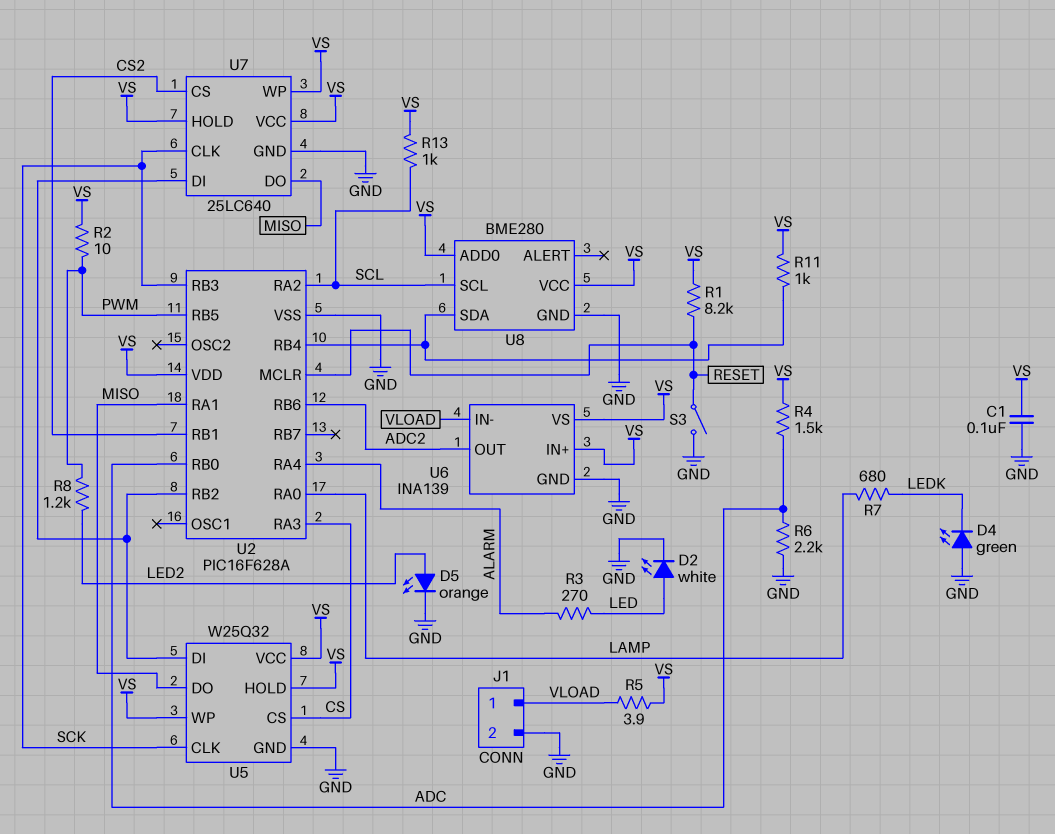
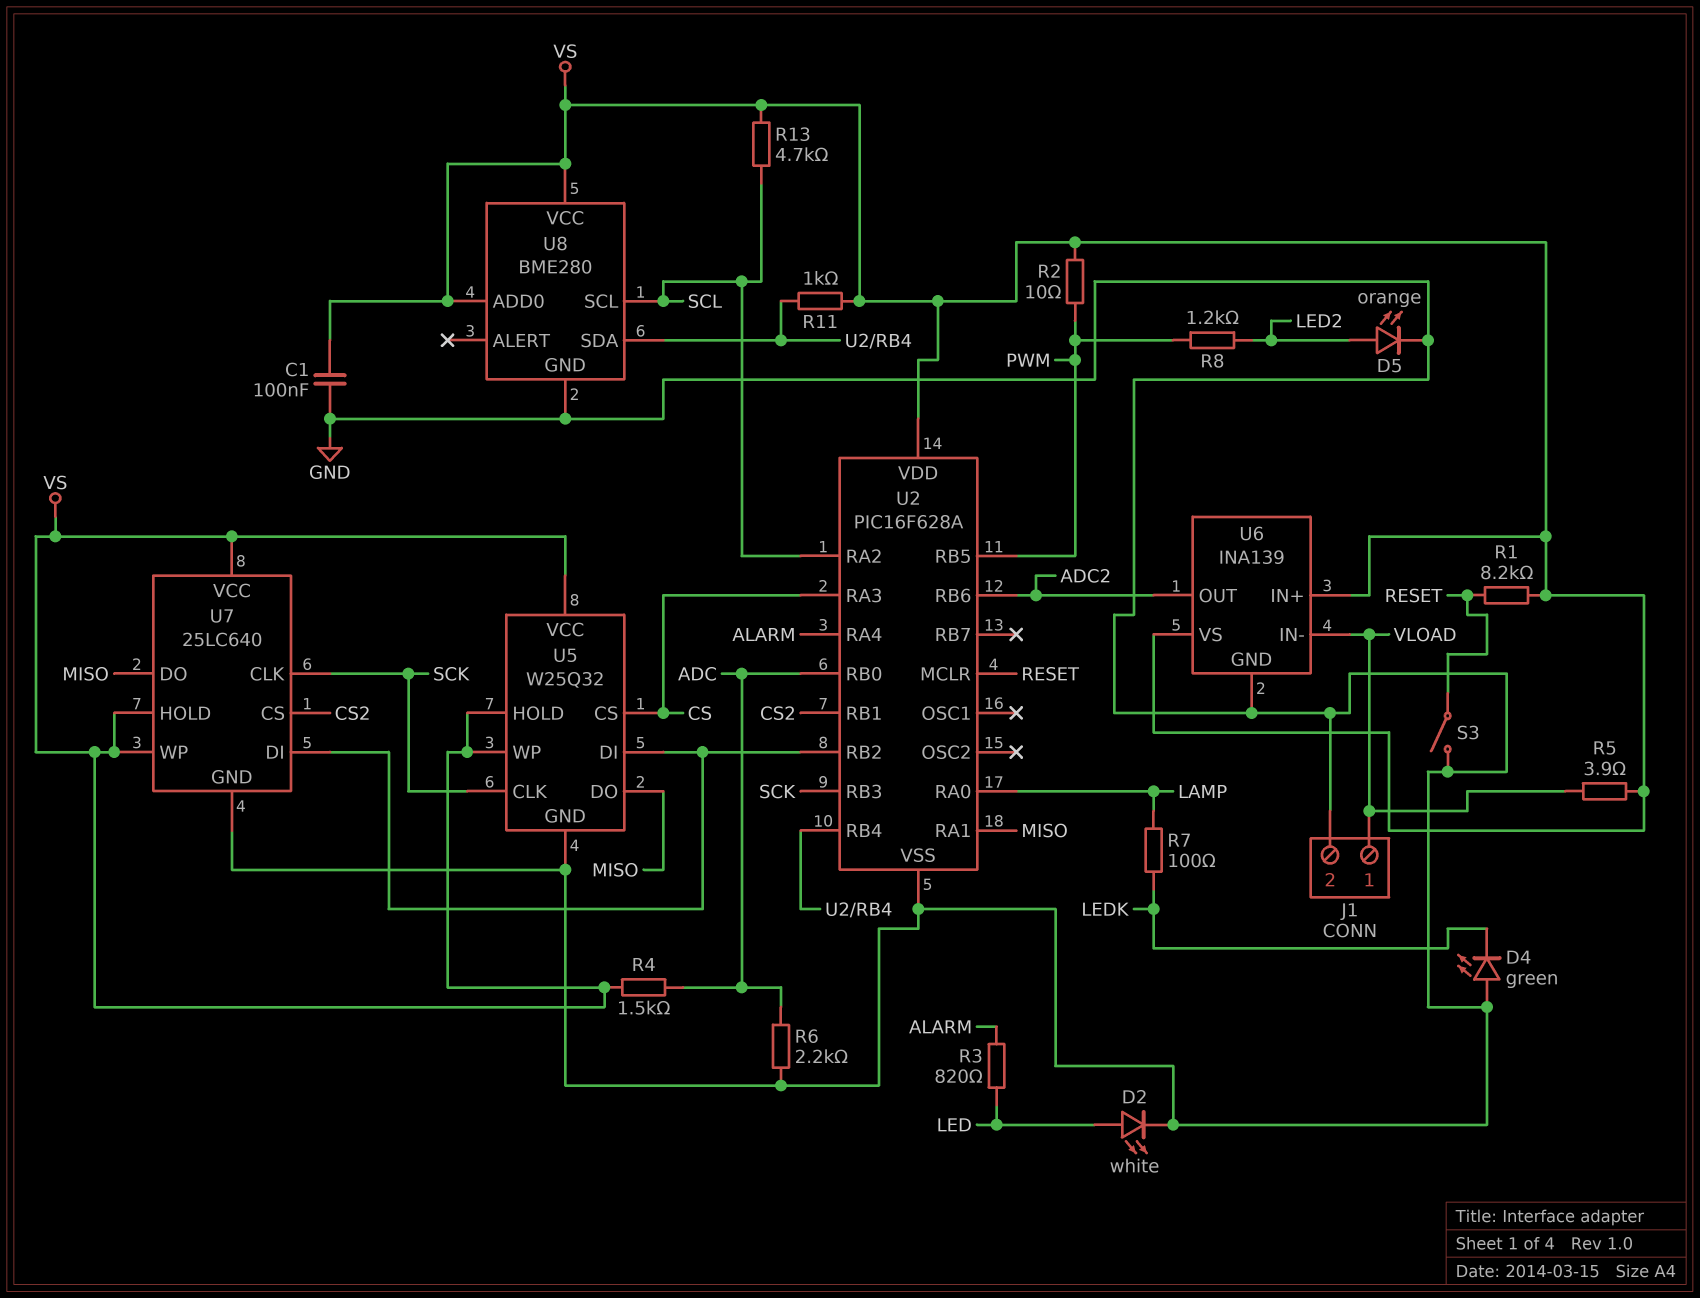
R3: 270 (ALARM, LED) -> 820 (ALARM, LED)
R7: 680 (LAMP, LEDK) -> 100 (LAMP, LEDK)
R13: 1k (SCL, VS) -> 4.7k (SCL, VS)

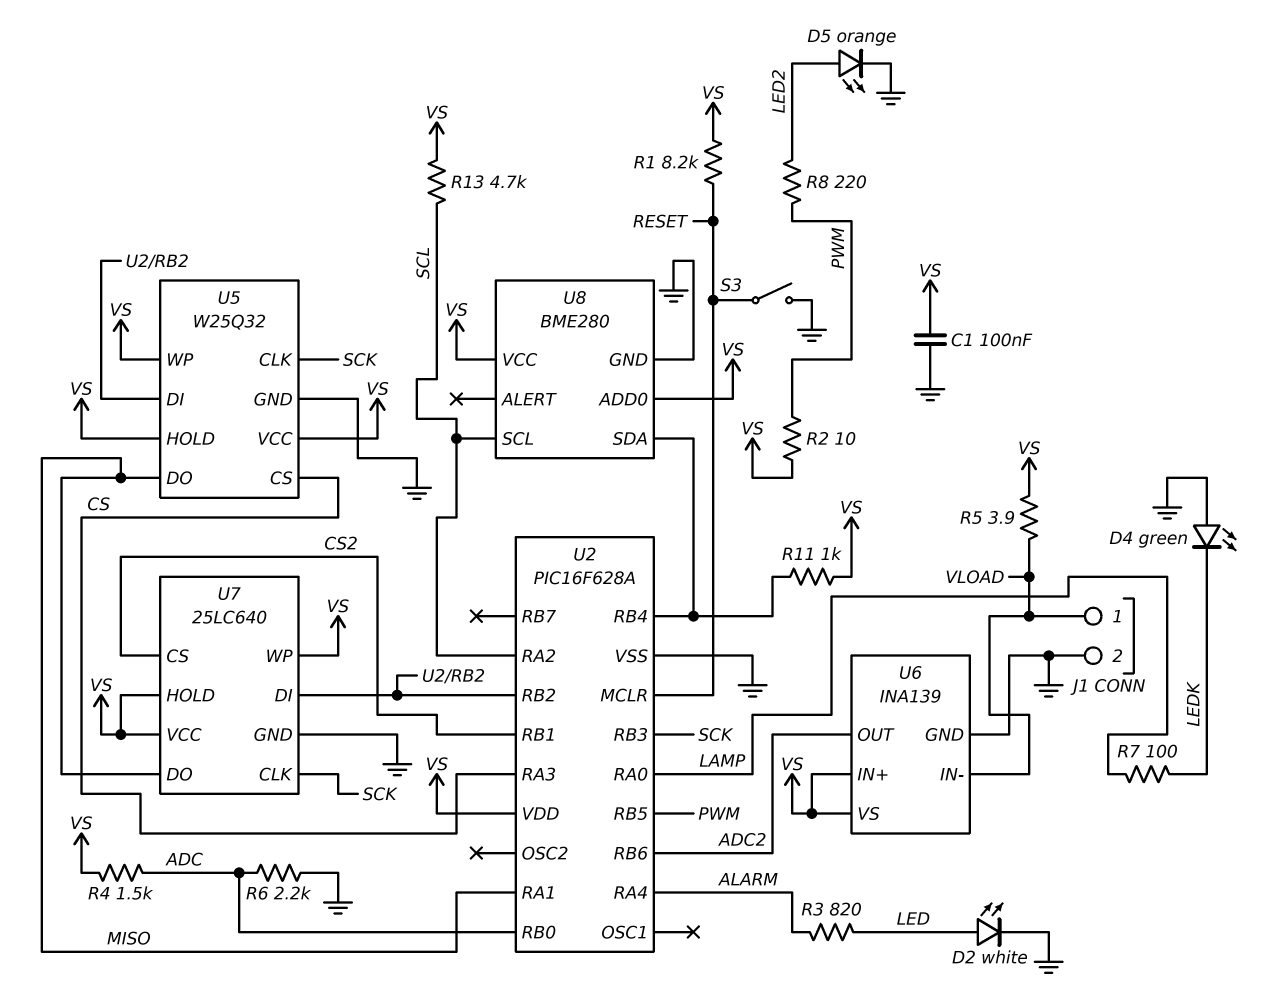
R8: 1.2k (LED2, PWM) -> 220 (LED2, PWM)

